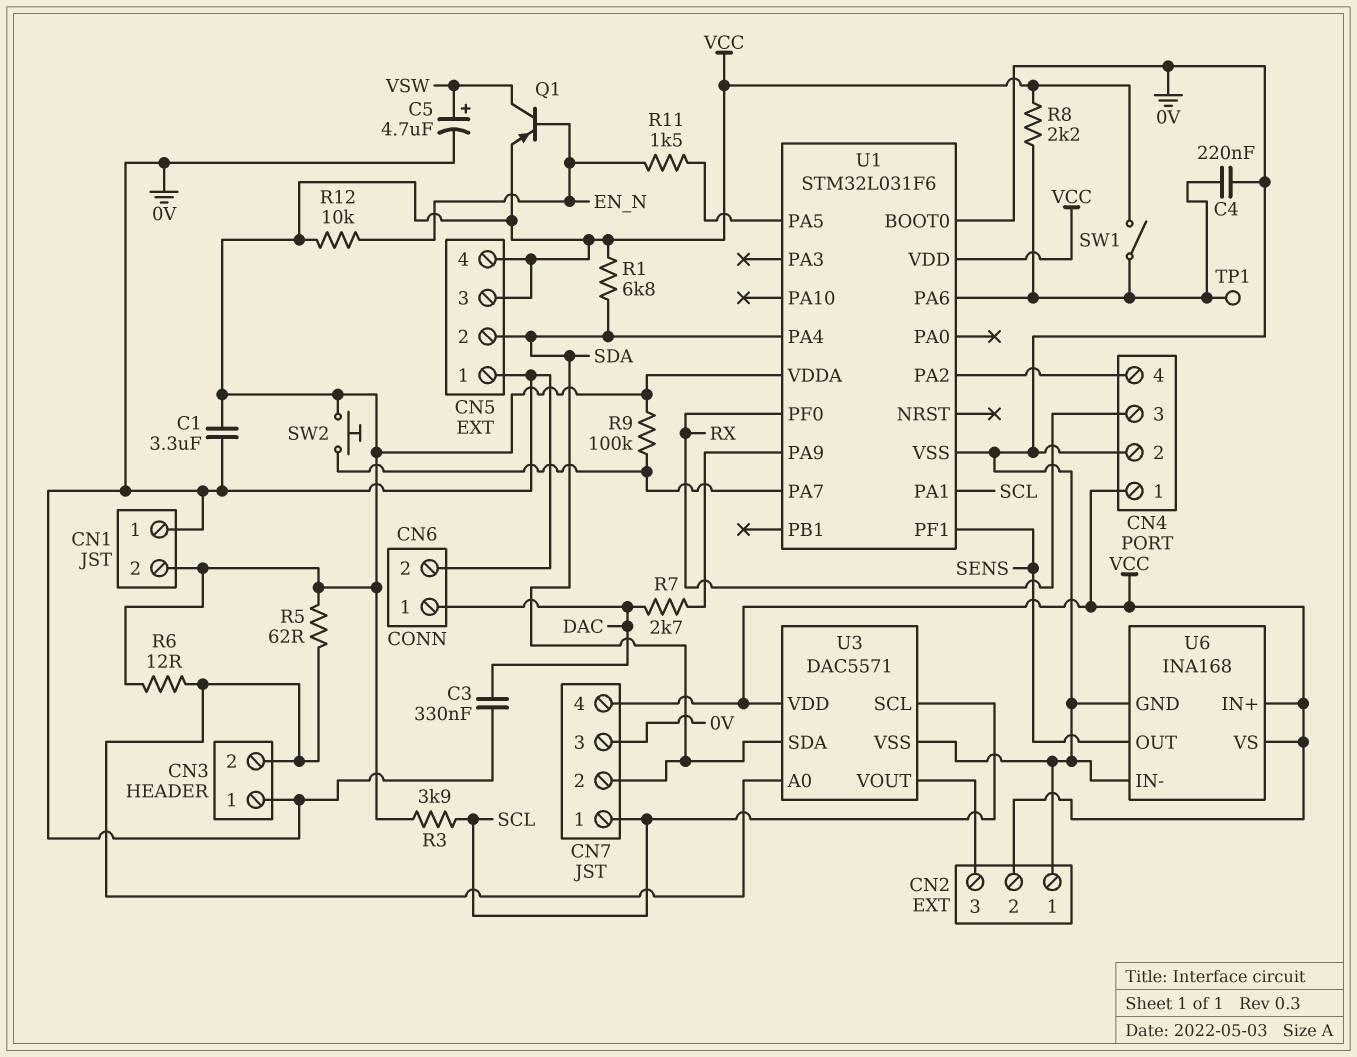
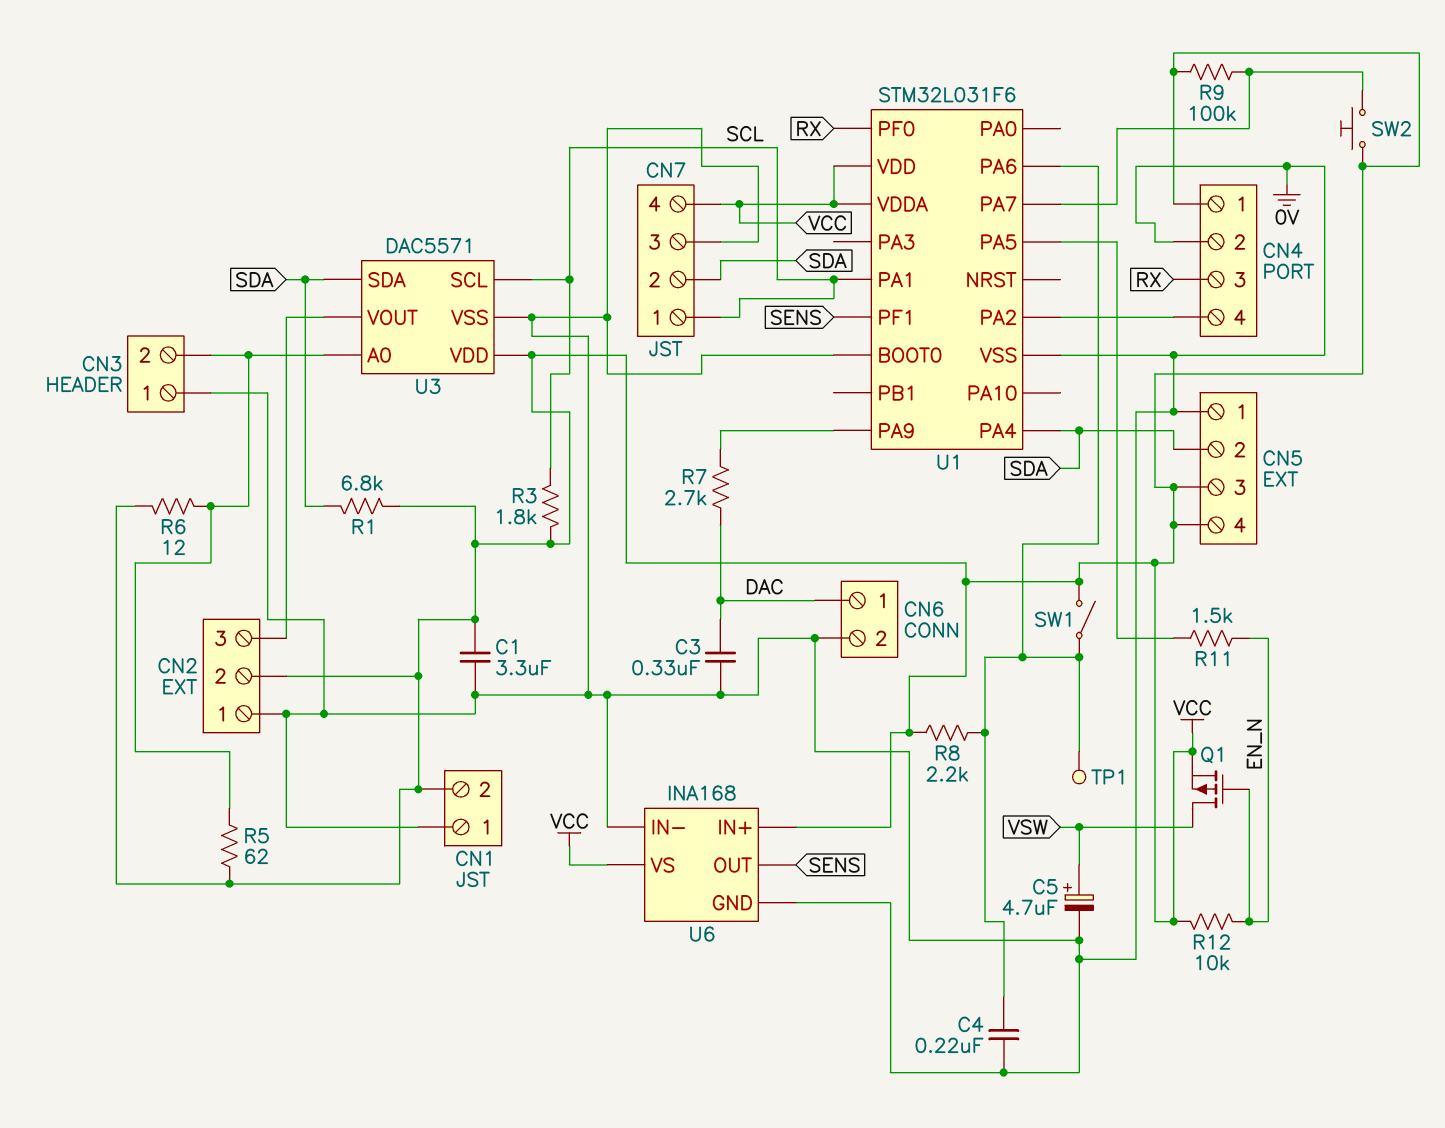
Q1: PNP (B EN_N, C VSW, E VCC) -> PMOS (G EN_N, D VSW, S VCC)
R3: 3.9k (SCL, VCC) -> 1.8k (SCL, VCC)

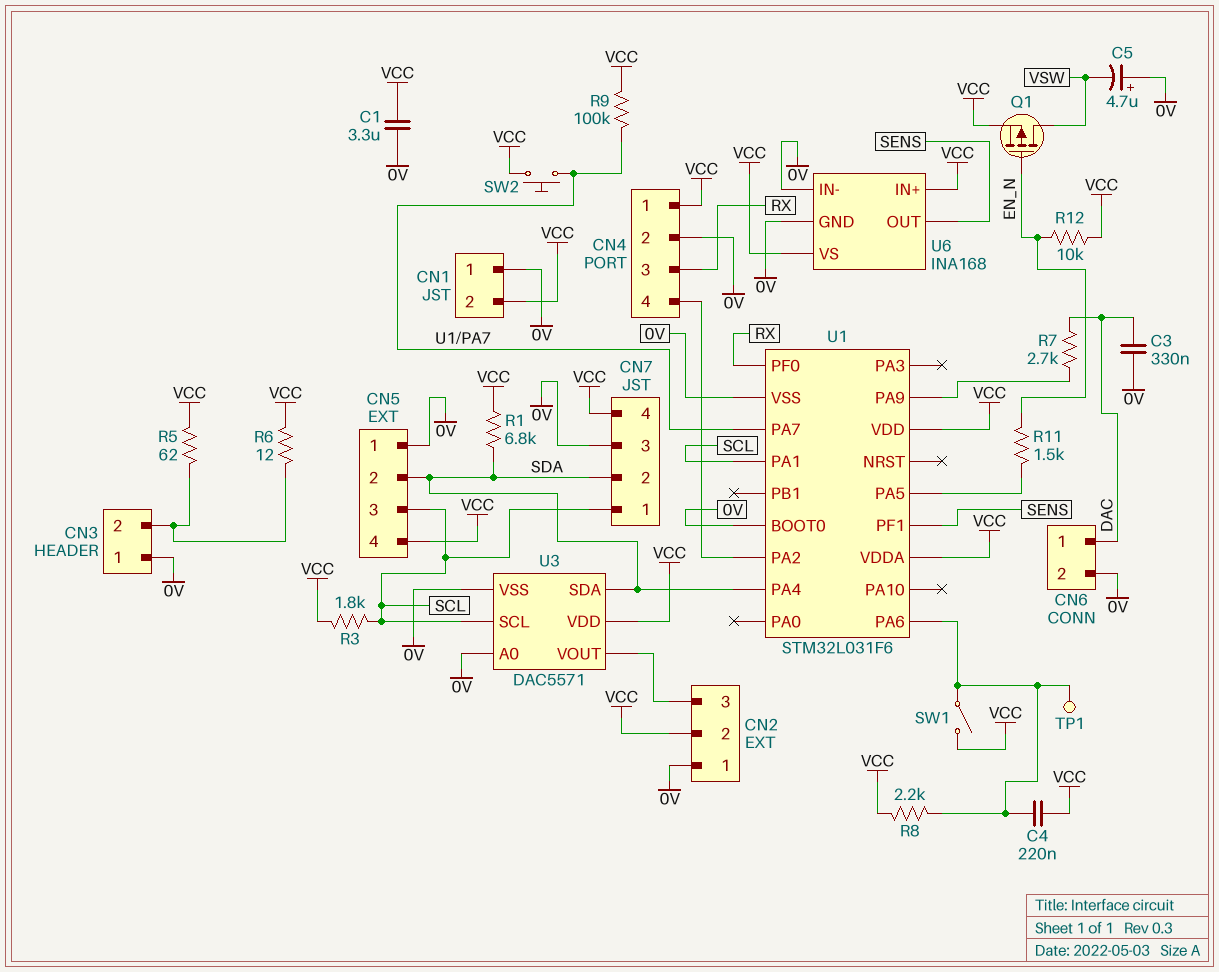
C4: 220nF (0V, U1/PA6) -> 220nF (U1/PA6, VCC)
C5: 4.7uF (plus VSW, minus 0V) -> 4.7uF (plus 0V, minus VSW)
CN5 pin 3: VCC -> SCL
U3 pin A0: CN3/2 -> 0V

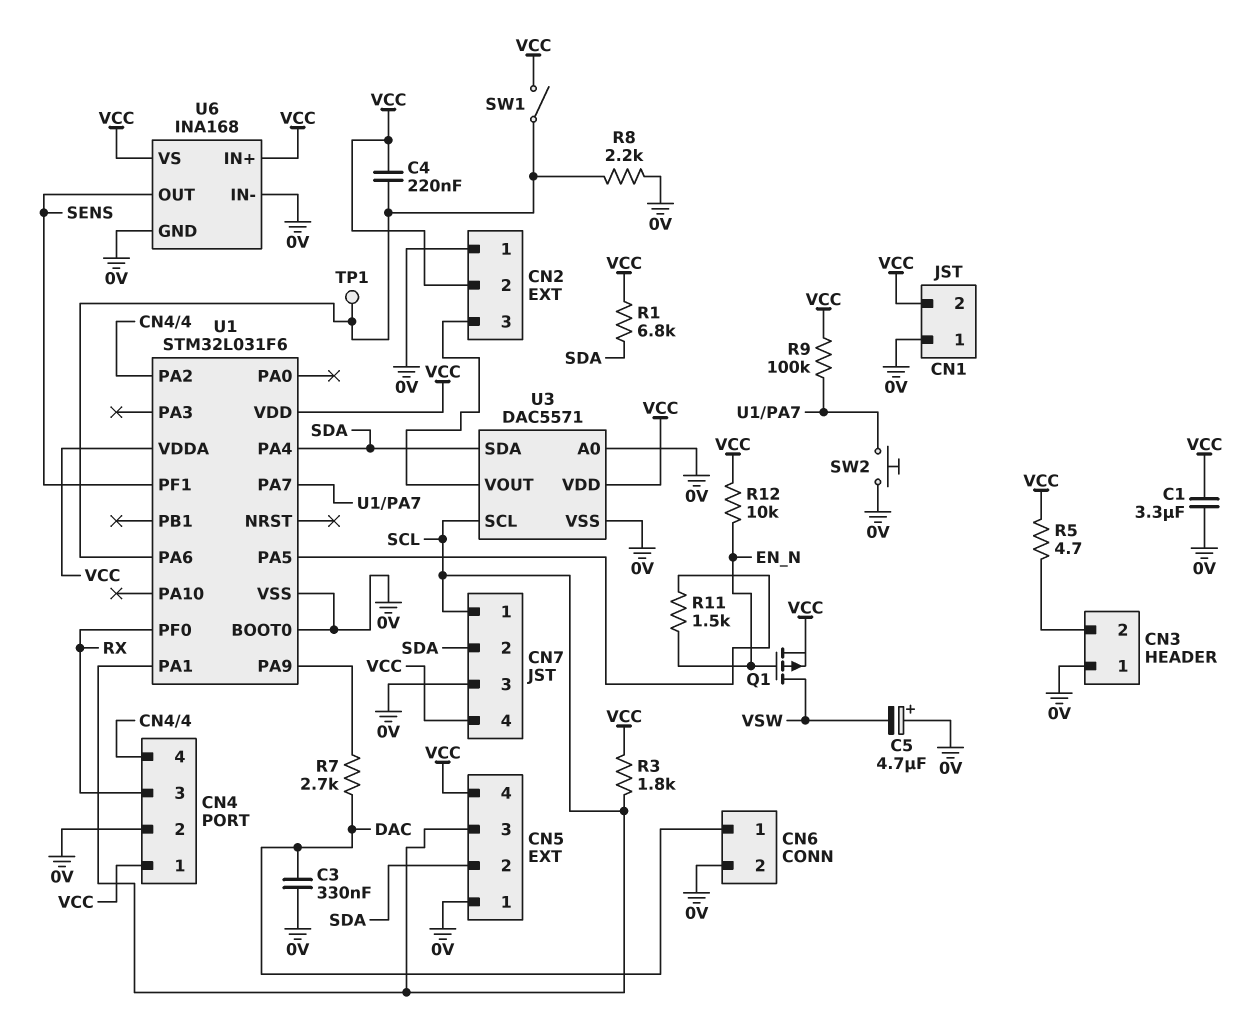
R5: 62 (CN3/2, VCC) -> 4.7 (CN3/2, VCC)
R6: 12 (CN3/2, VCC) -> none
R8: 2.2k (U1/PA6, VCC) -> 2.2k (0V, U1/PA6)
SW2: button (U1/PA7, VCC) -> button (0V, U1/PA7)

